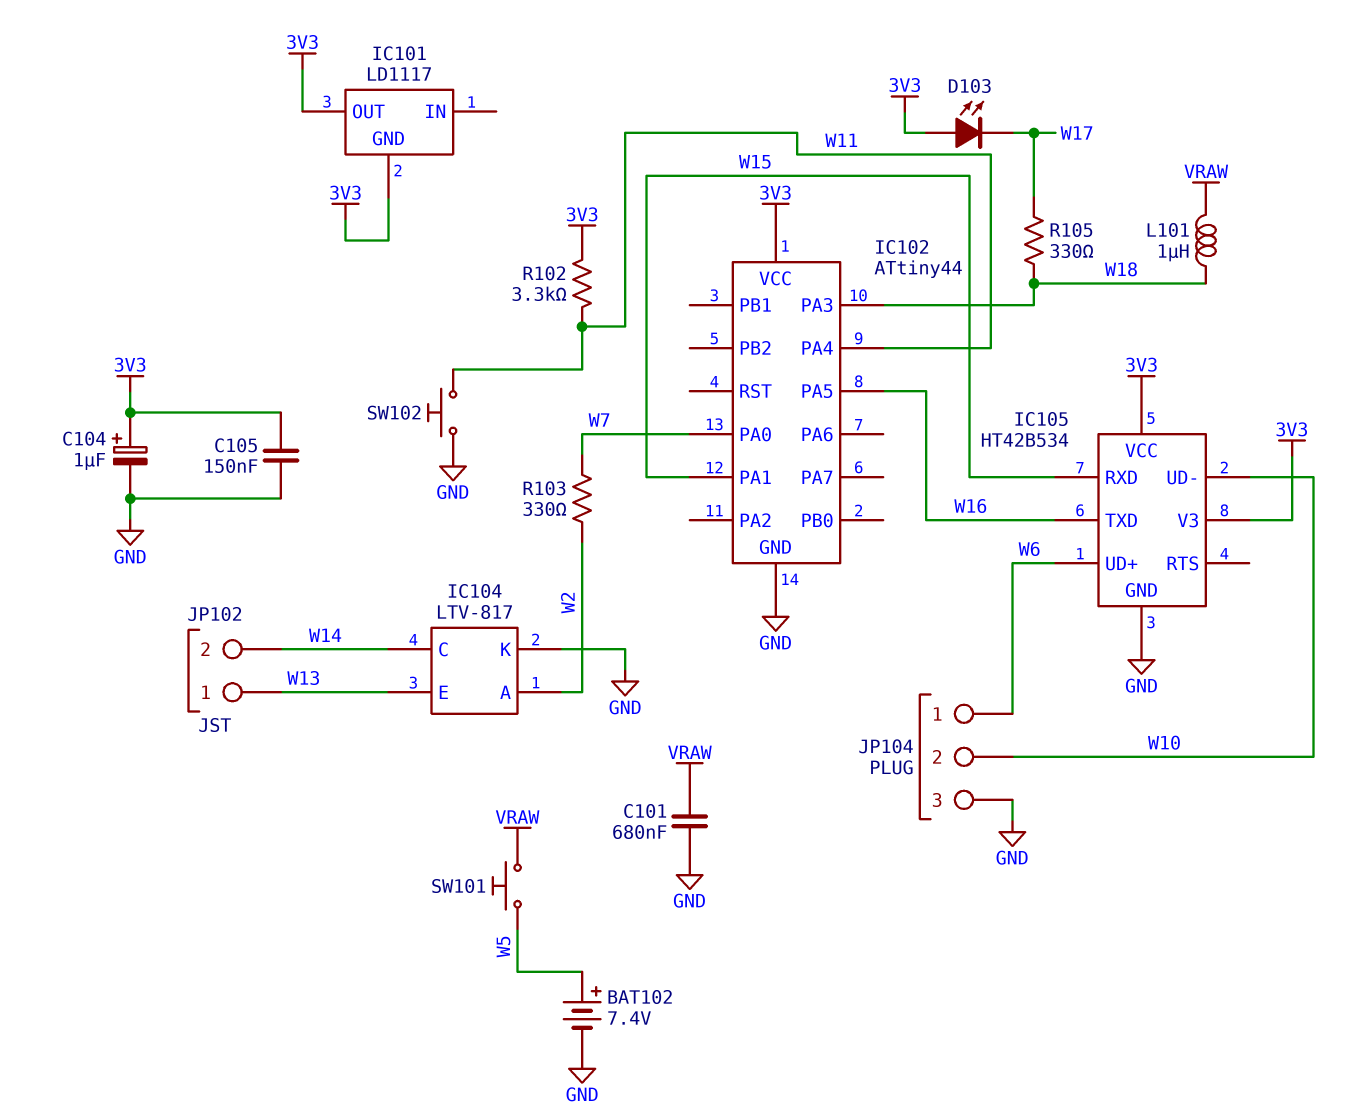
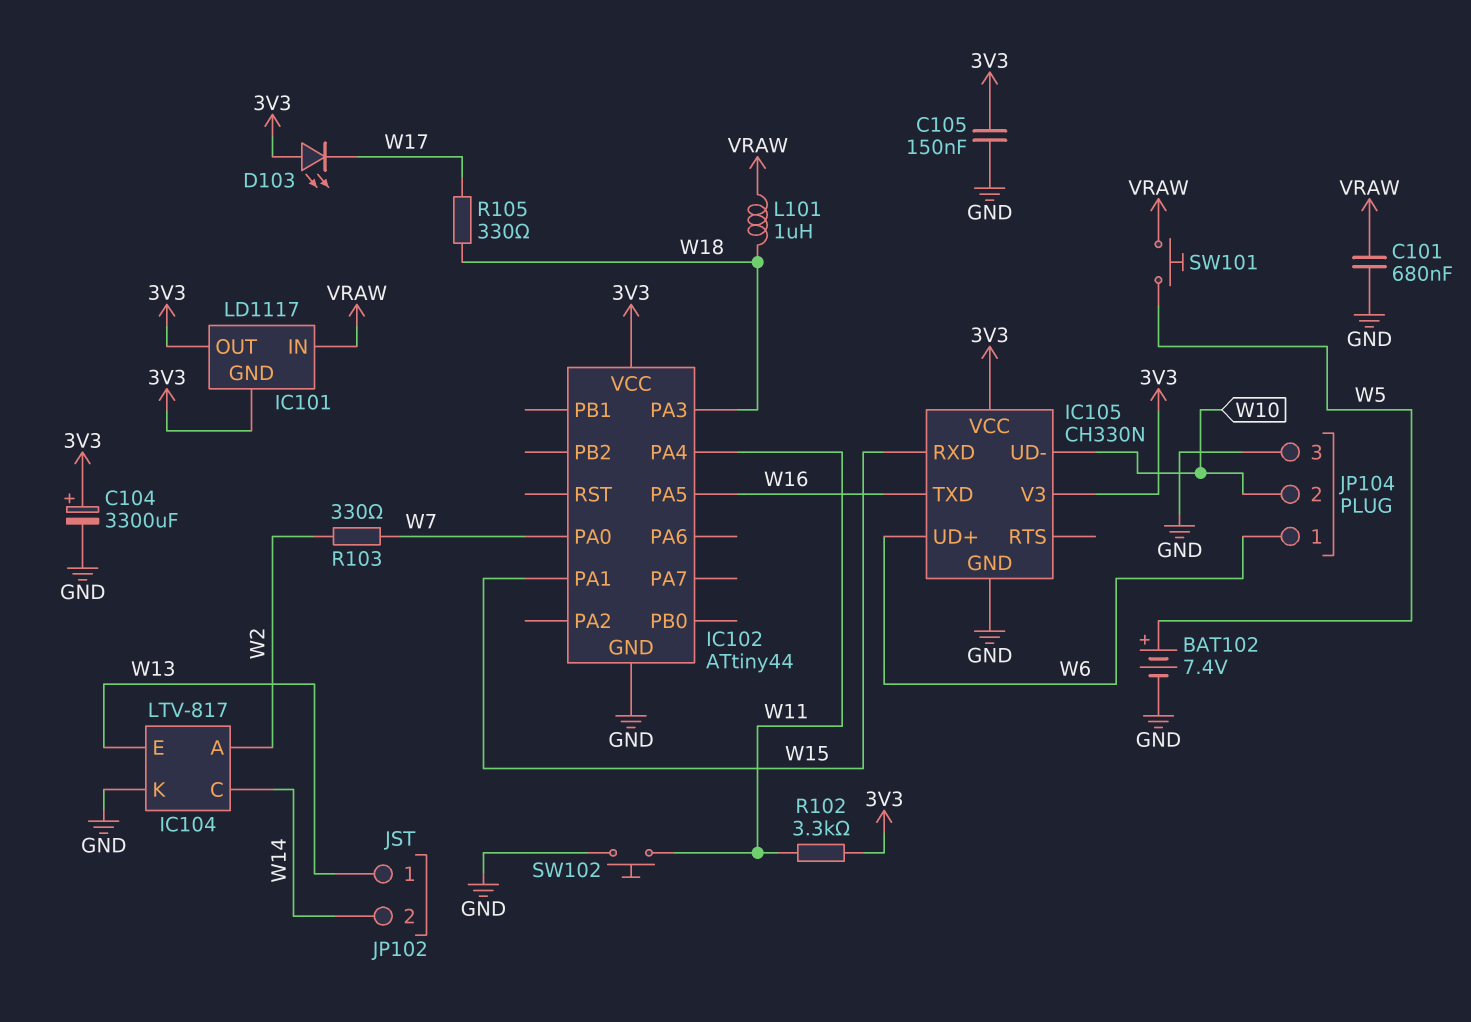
C104: 1uF (plus 3V3, minus GND) -> 3300uF (plus 3V3, minus GND)
IC101 pin IN: none -> VRAW
IC105: HT42B534 -> CH330N

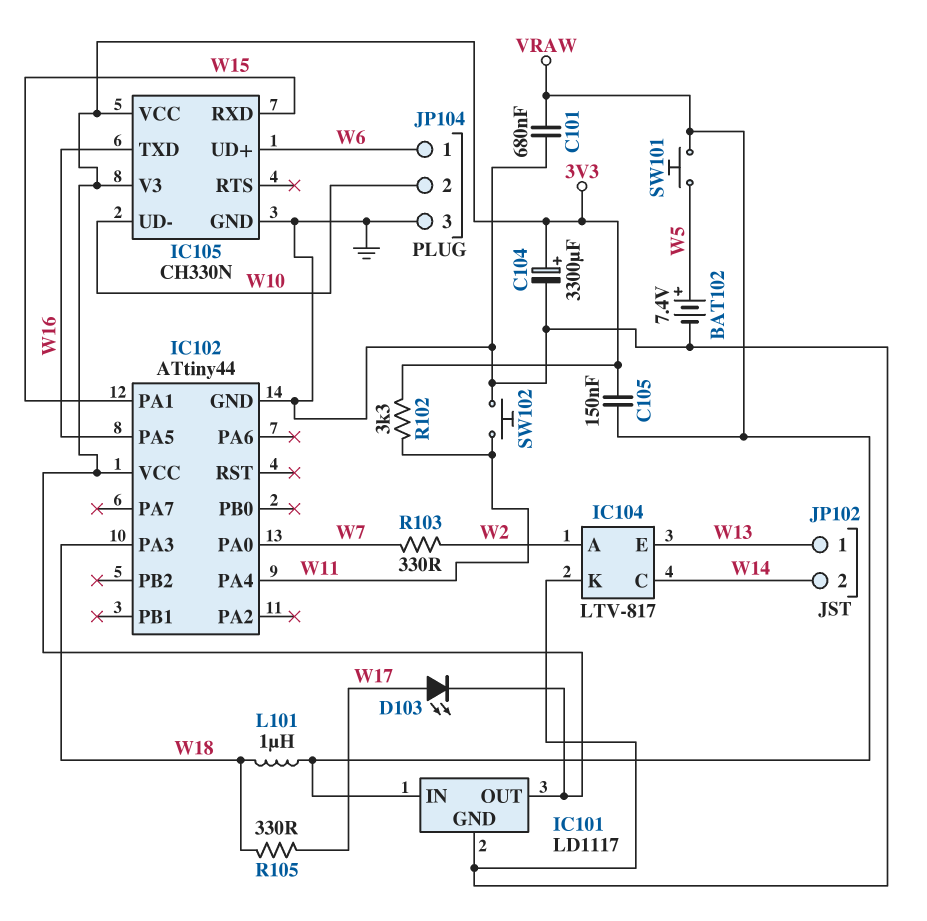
C105: 150nF (3V3, GND) -> 150nF (3V3, VRAW)
D103: LED (A 3V3, K W17) -> LED (A W17, K 3V3)
IC101 pin GND: 3V3 -> GND

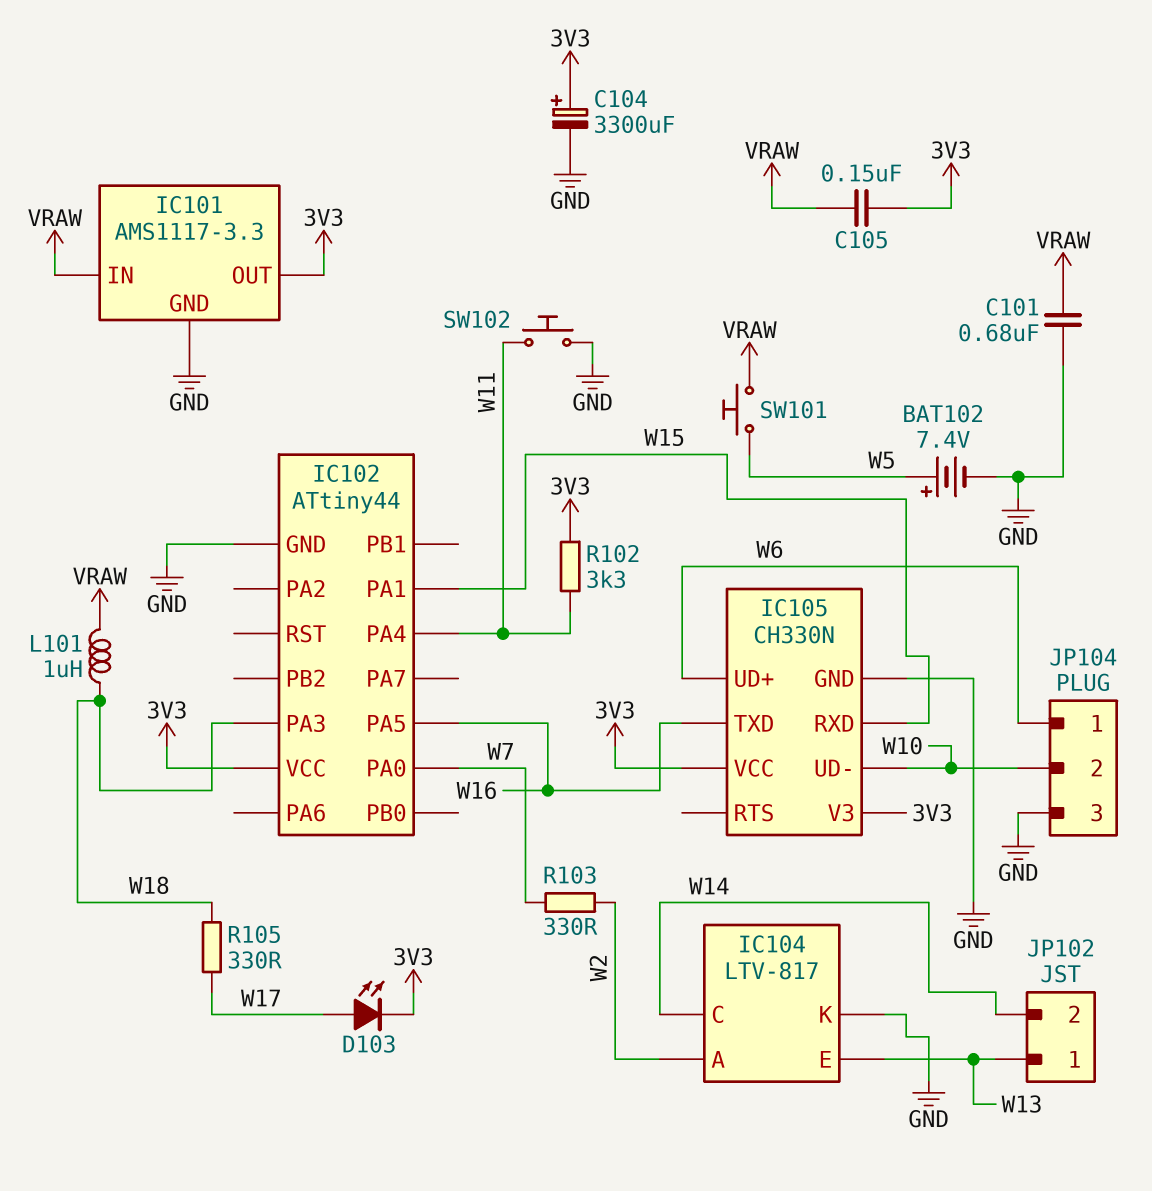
IC101: LD1117 -> AMS1117-3.3

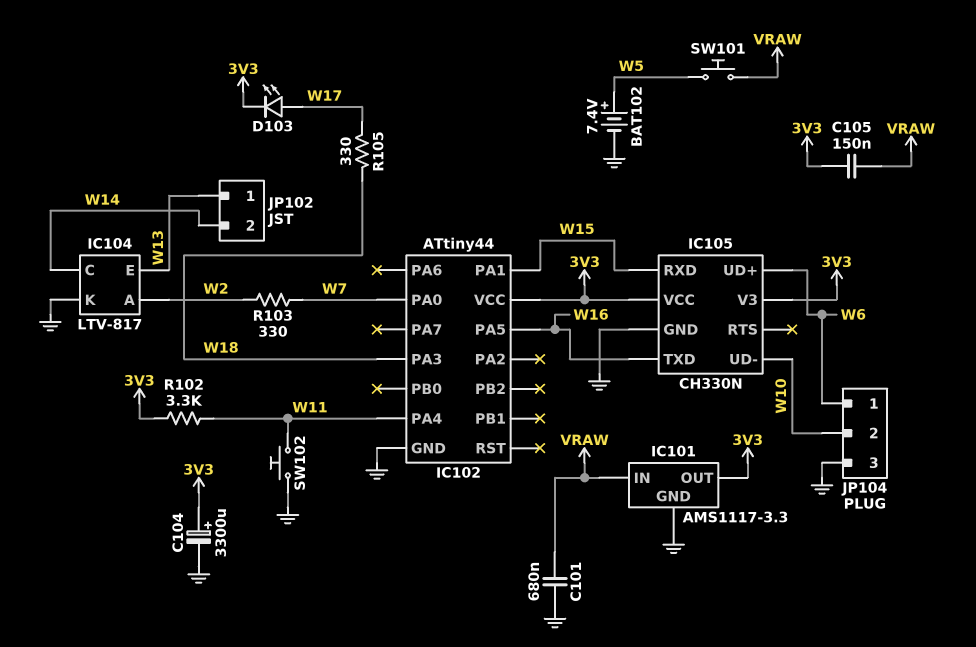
L101: 1uH (VRAW, W18) -> none

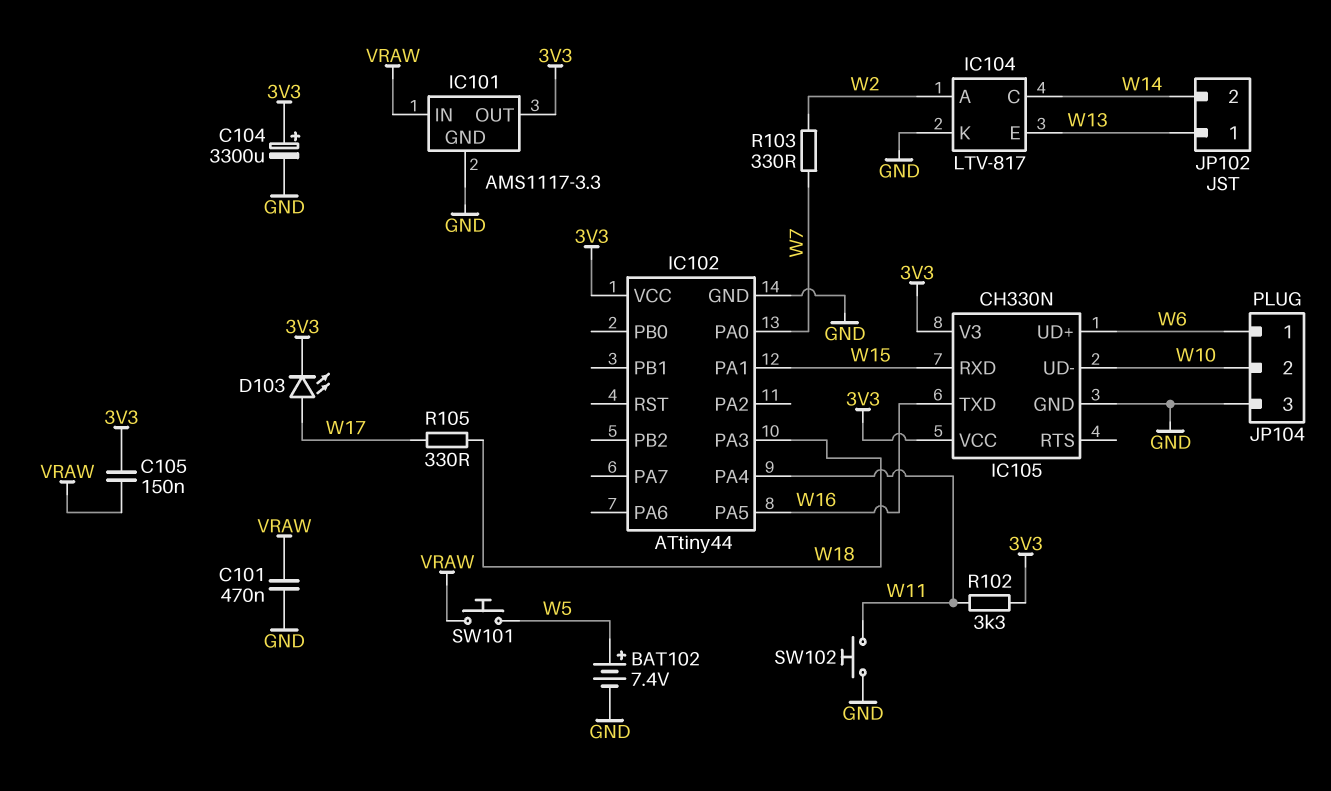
C101: 680nF (GND, VRAW) -> 470nF (GND, VRAW)

